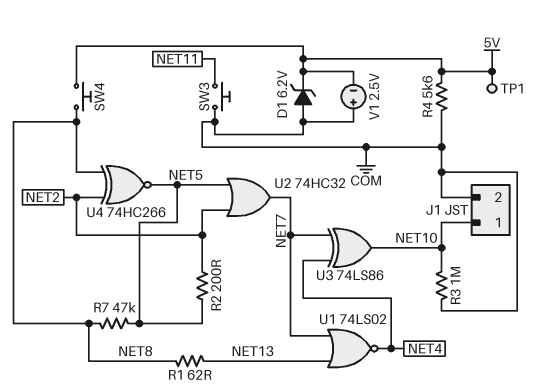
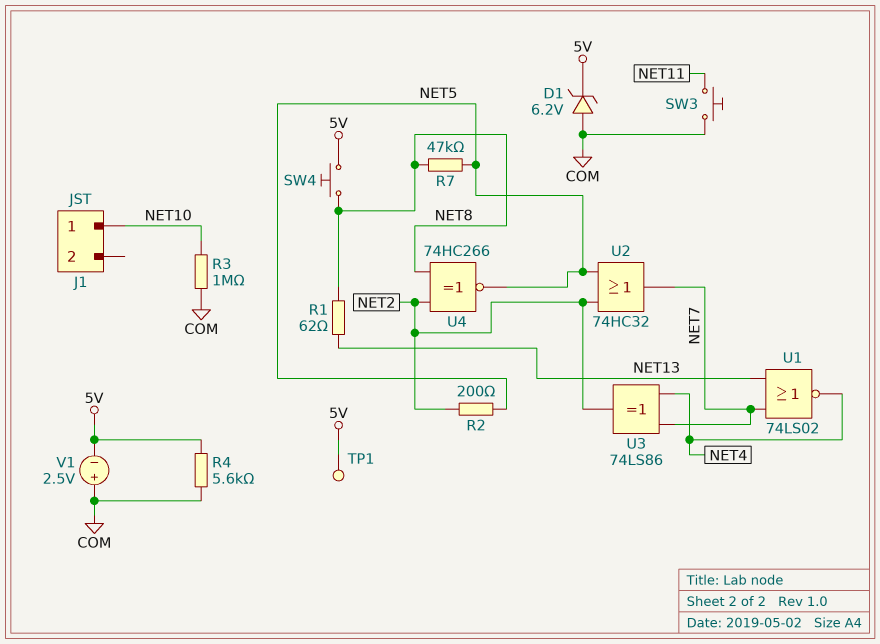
J1 pin 2: COM -> none
U3: XOR 74LS86 (in NET4, in NET7, out NET10) -> XOR 74LS86 (in NET4, in NET7, out NET2)

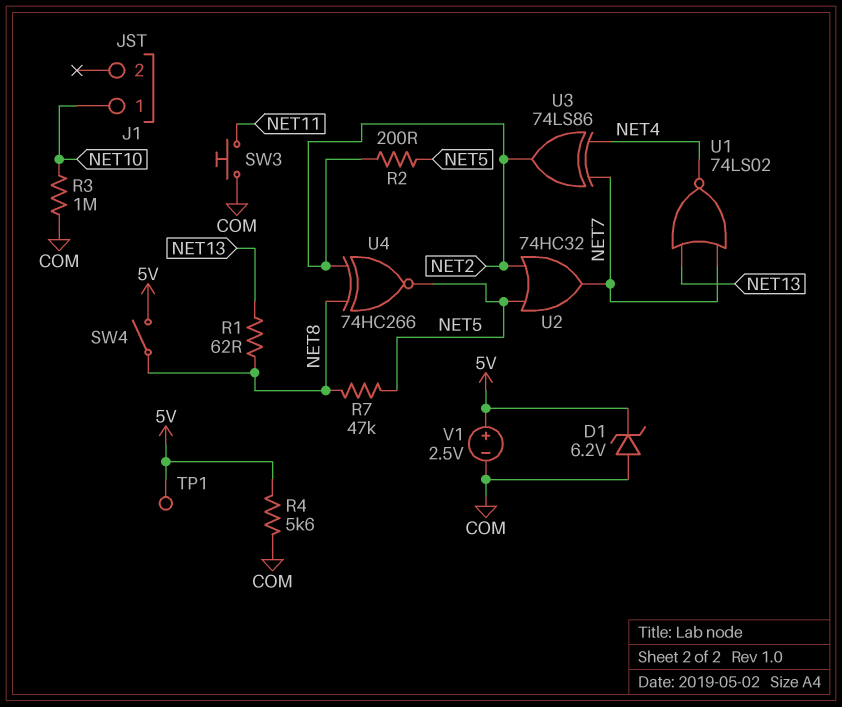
SW4: button (5V, NET8) -> switch (5V, NET8)
V1: 2.5V (plus COM, minus 5V) -> 2.5V (plus 5V, minus COM)

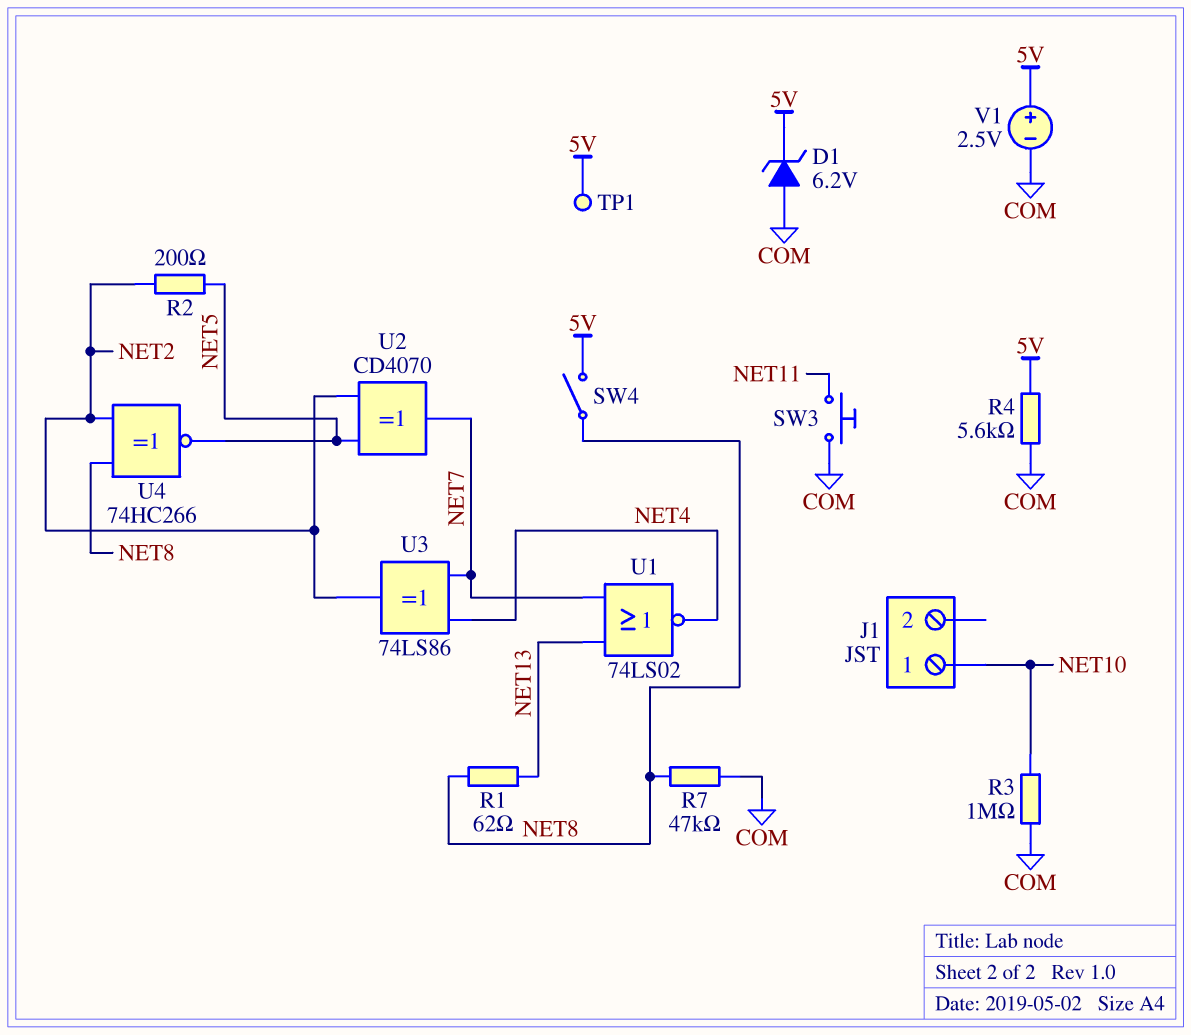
R7: 47k (NET5, NET8) -> 47k (COM, NET8)
U2: OR 74HC32 (in NET2, in NET5, out NET7) -> XOR CD4070 (in NET2, in NET5, out NET7)

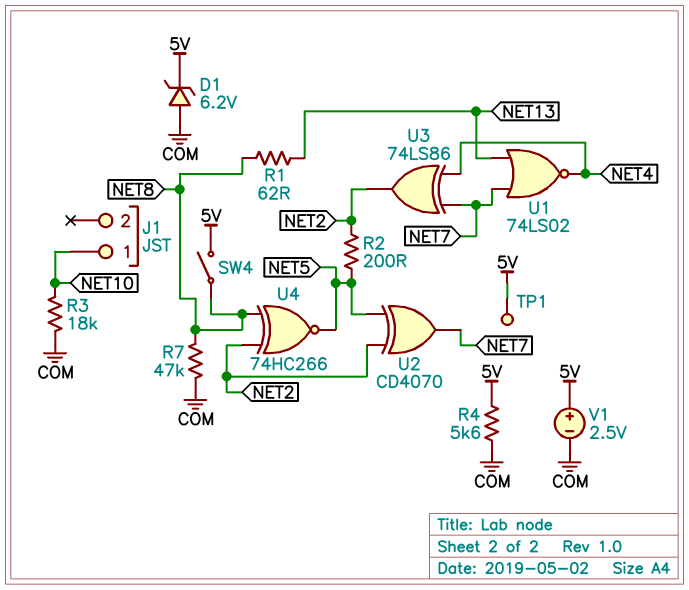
R3: 1M (COM, NET10) -> 18k (COM, NET10)
SW3: button (COM, NET11) -> none

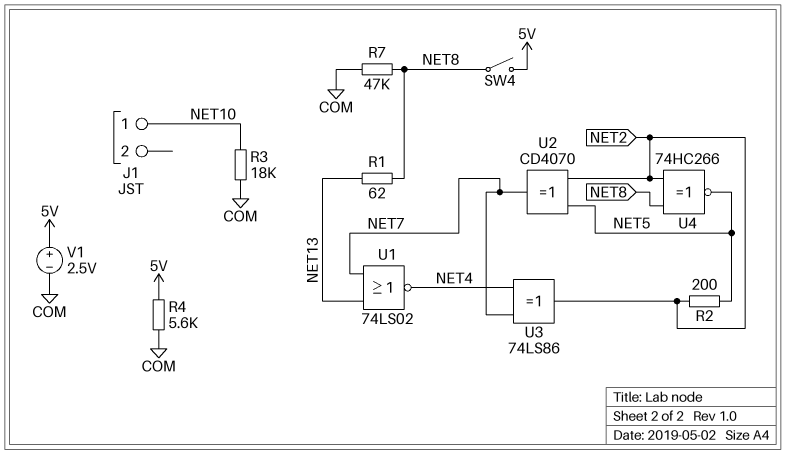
D1: zener 6.2V (A COM, K 5V) -> none
TP1: test point (5V) -> none

